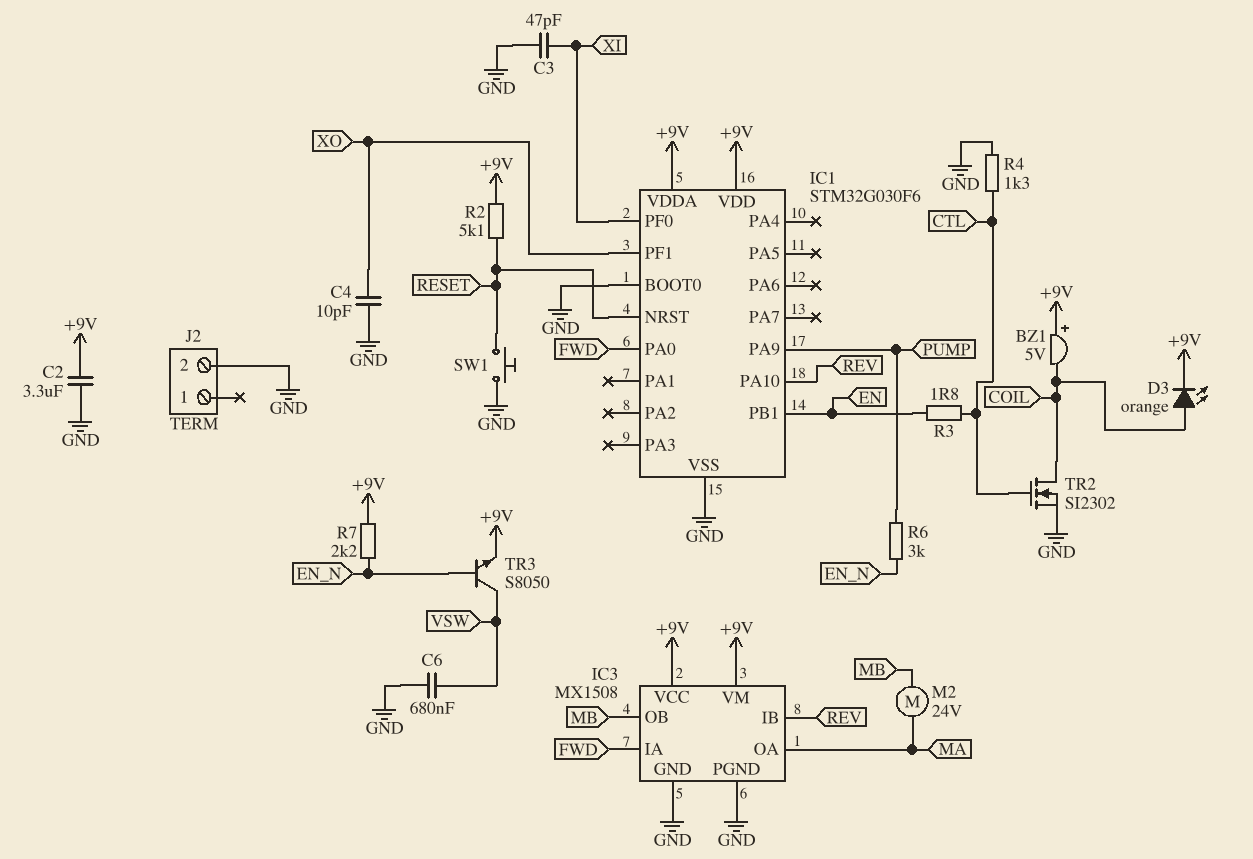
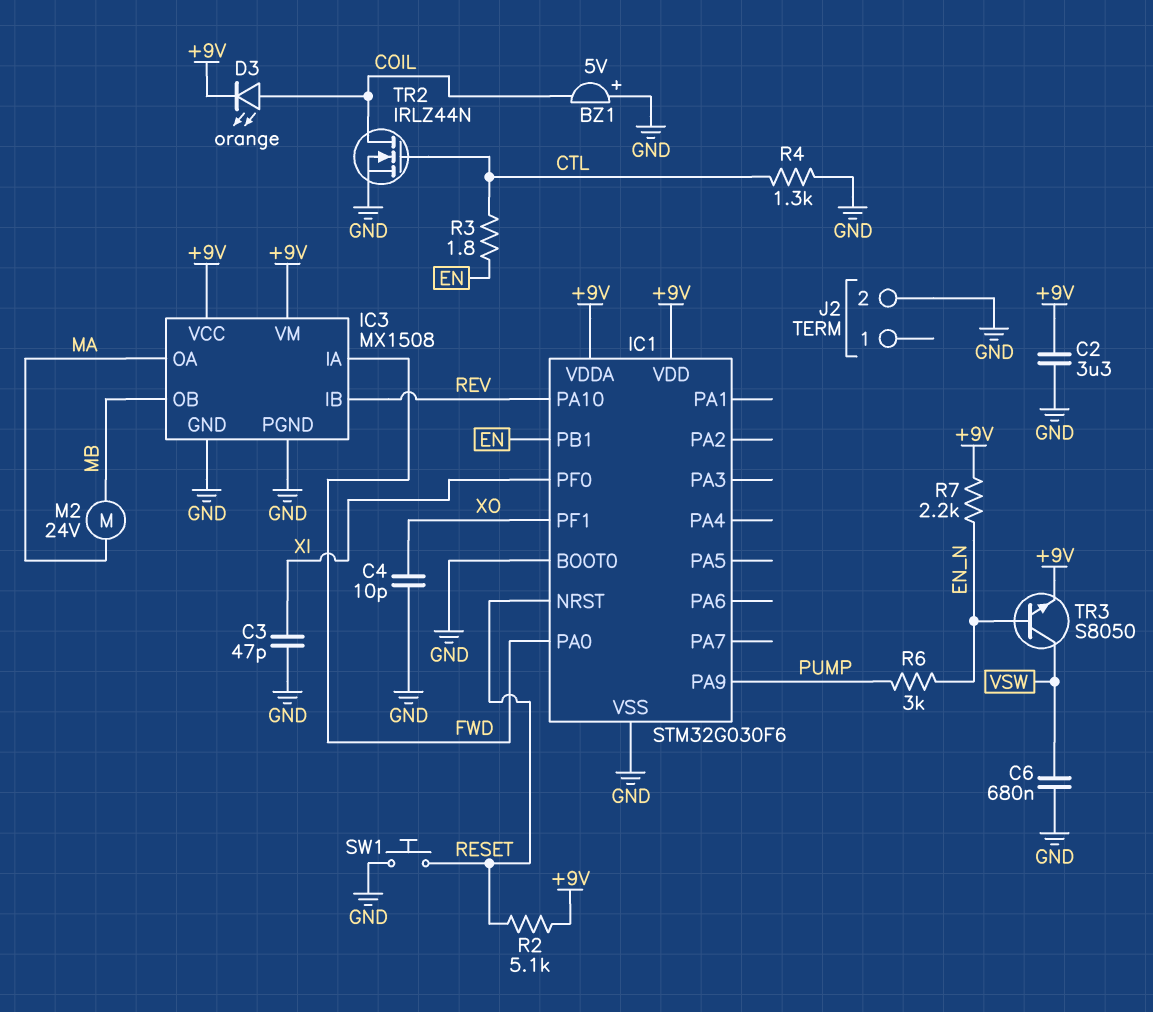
BZ1: buzzer 5V (plus +9V, minus COIL) -> buzzer 5V (plus GND, minus COIL)
TR2: NMOS SI2302 (G CTL, D COIL, S GND) -> NMOS IRLZ44N (G CTL, D COIL, S GND)

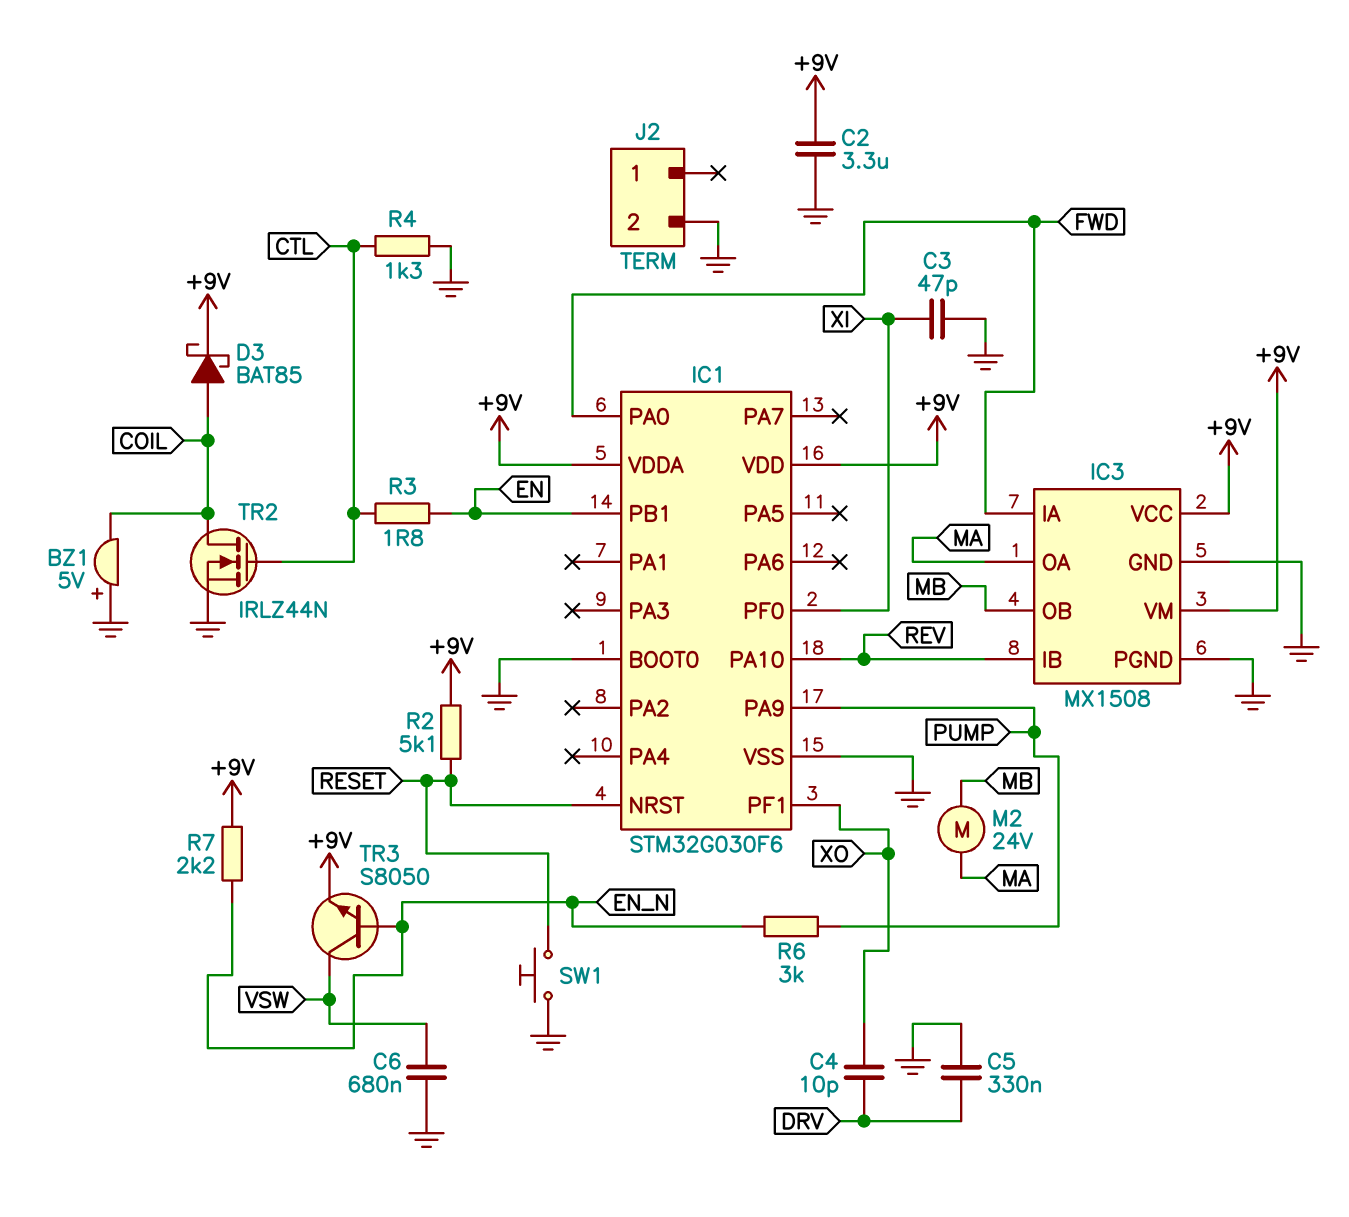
C4: 10pF (GND, XO) -> 10pF (DRV, XO)
C5: none -> 330nF (DRV, GND)
D3: LED orange (A COIL, K +9V) -> schottky BAT85 (A COIL, K +9V)

